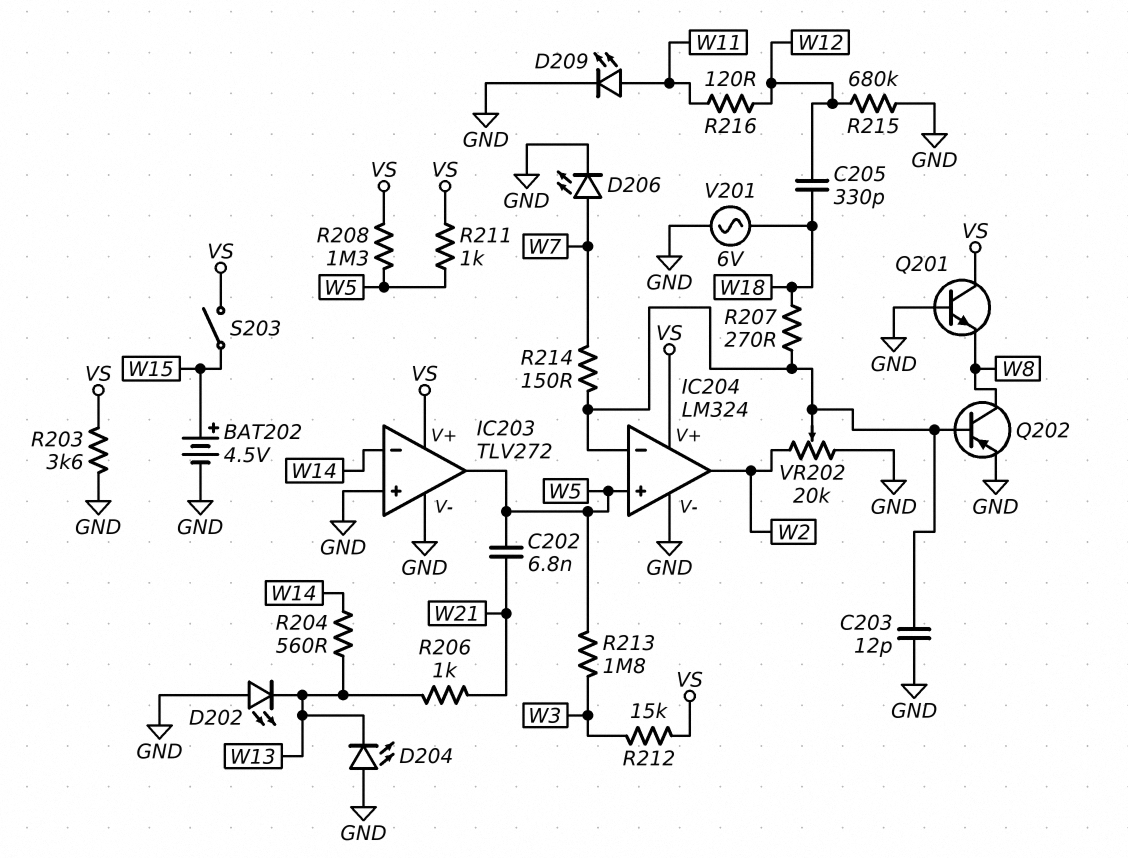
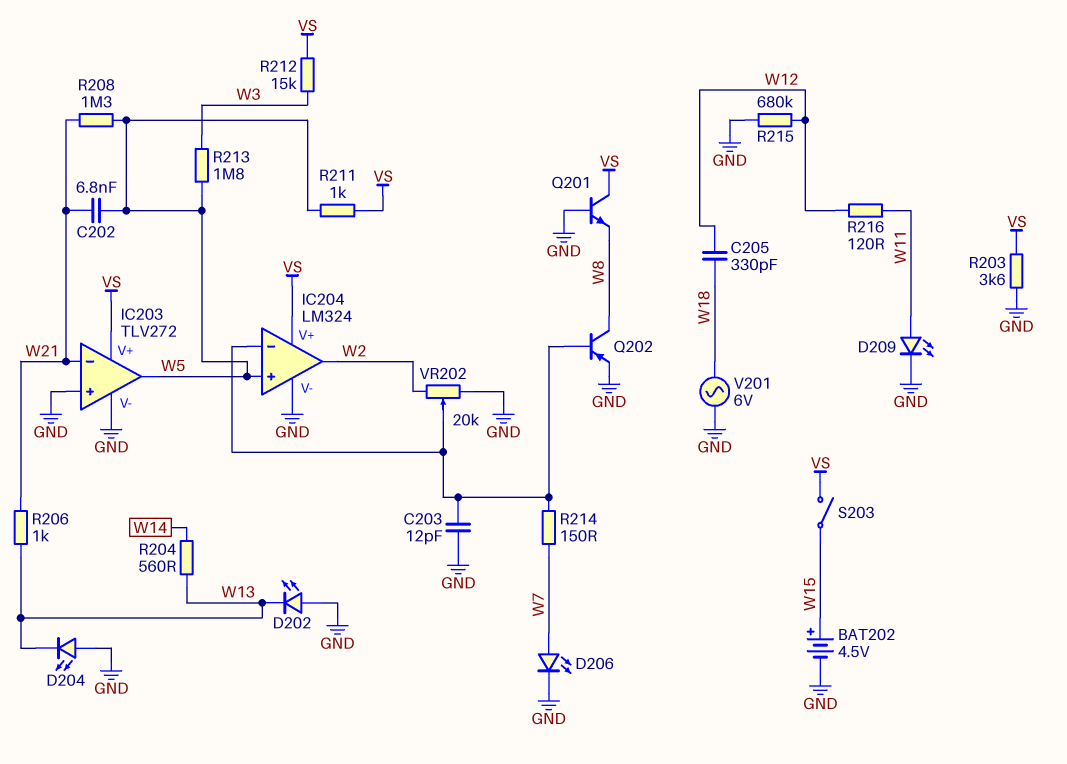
IC203 pin in-: W14 -> W21
R207: 270 (IC204/in-, W18) -> none
R208: 1.3M (VS, W5) -> 1.3M (W5, W21)

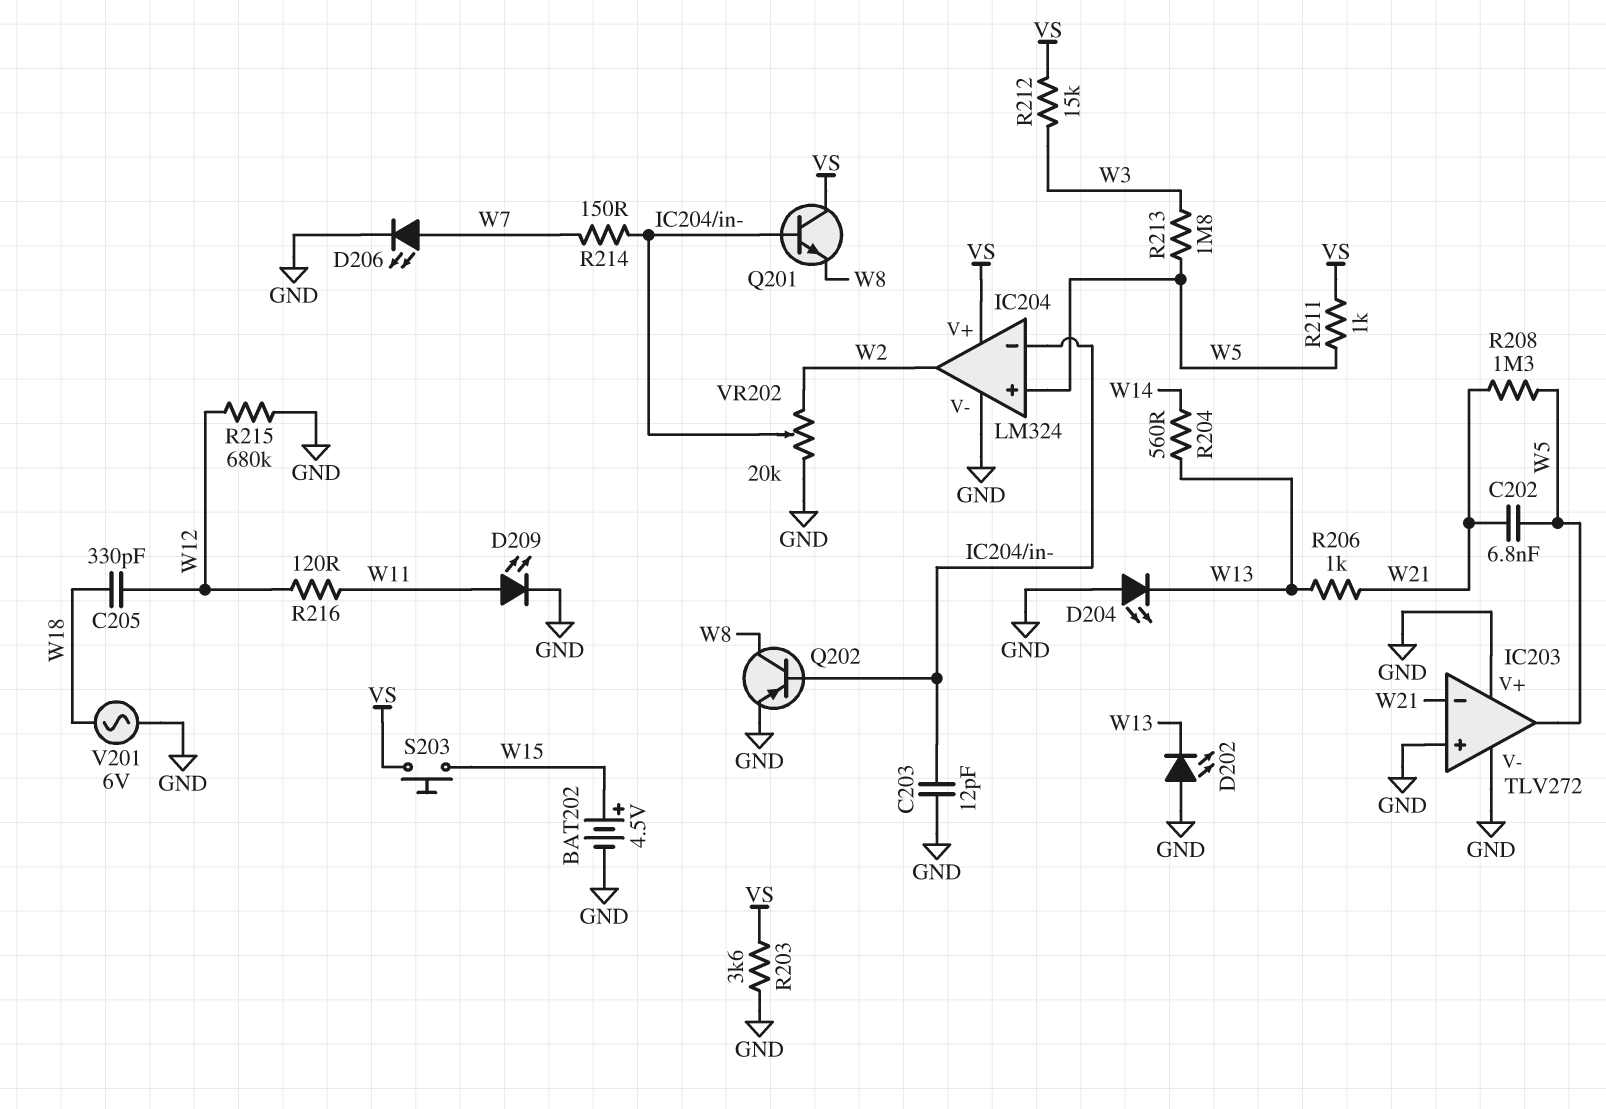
IC203 pin V+: VS -> GND
Q201: NPN (B GND, C VS, E W8) -> NPN (B IC204/in-, C VS, E W8)
S203: switch (VS, W15) -> button (VS, W15)

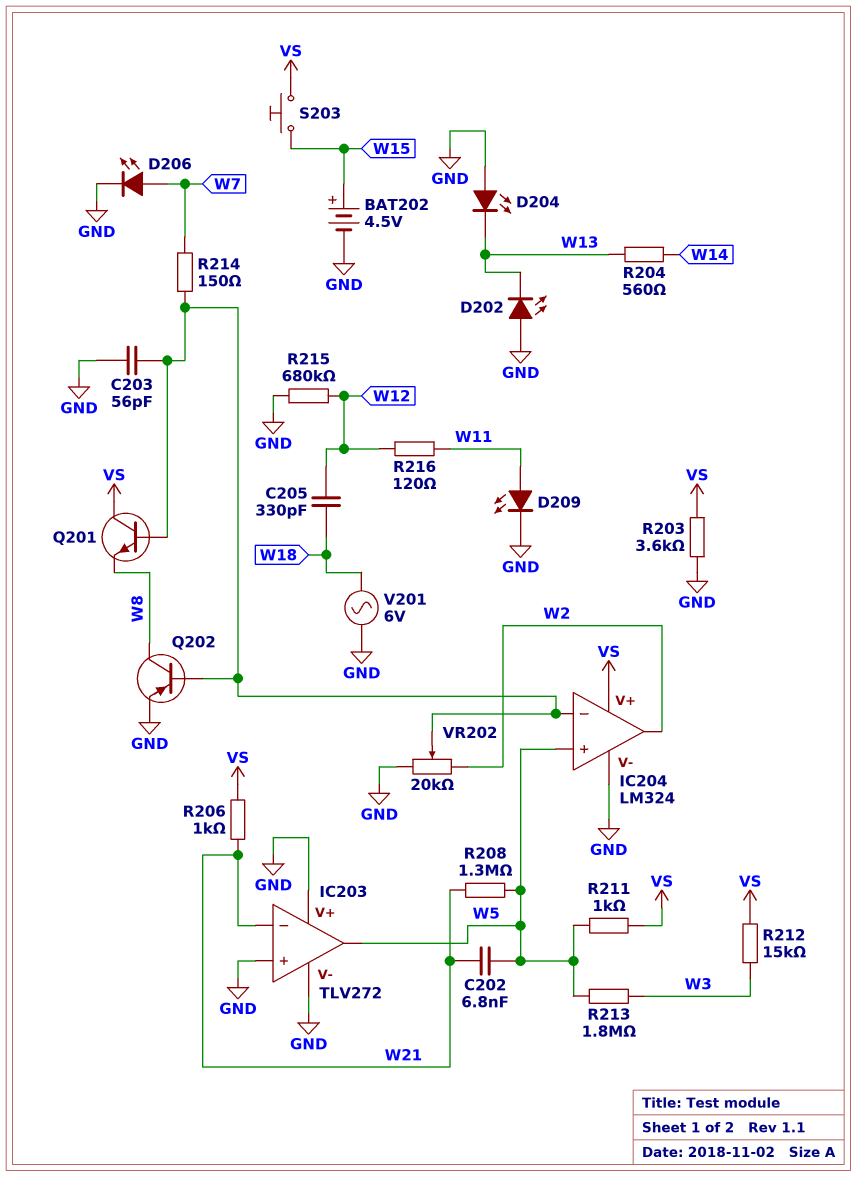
C203: 12pF (GND, IC204/in-) -> 56pF (GND, IC204/in-)
R206: 1k (W13, W21) -> 1k (VS, W21)

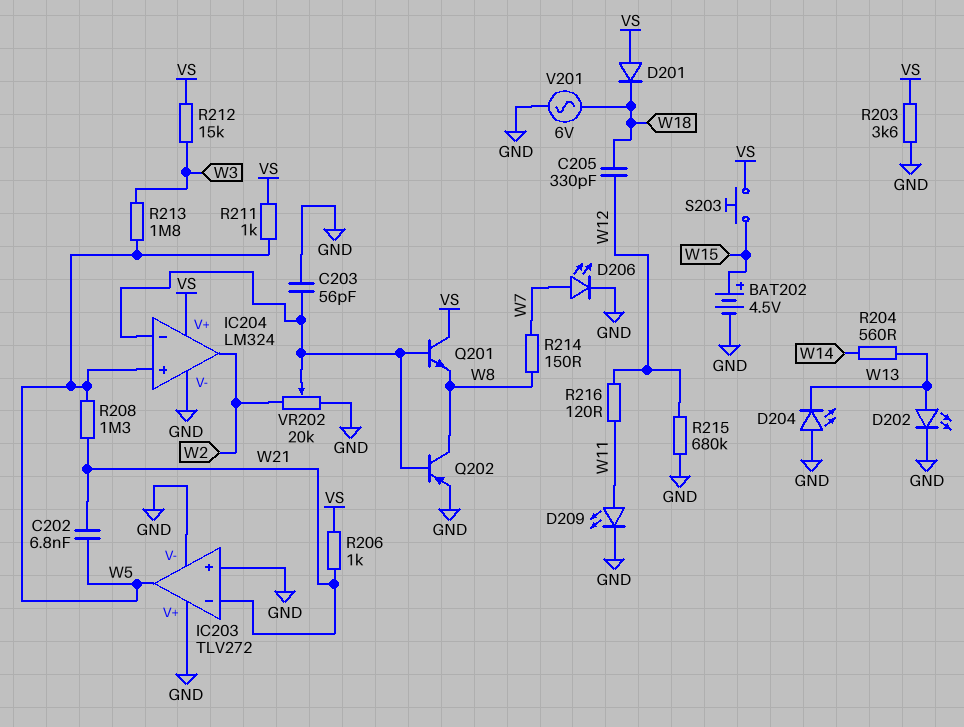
D201: none -> diode (A VS, K W18)
D202: LED (A GND, K W13) -> LED (A W13, K GND)
R214: 150 (IC204/in-, W7) -> 150 (W7, W8)

